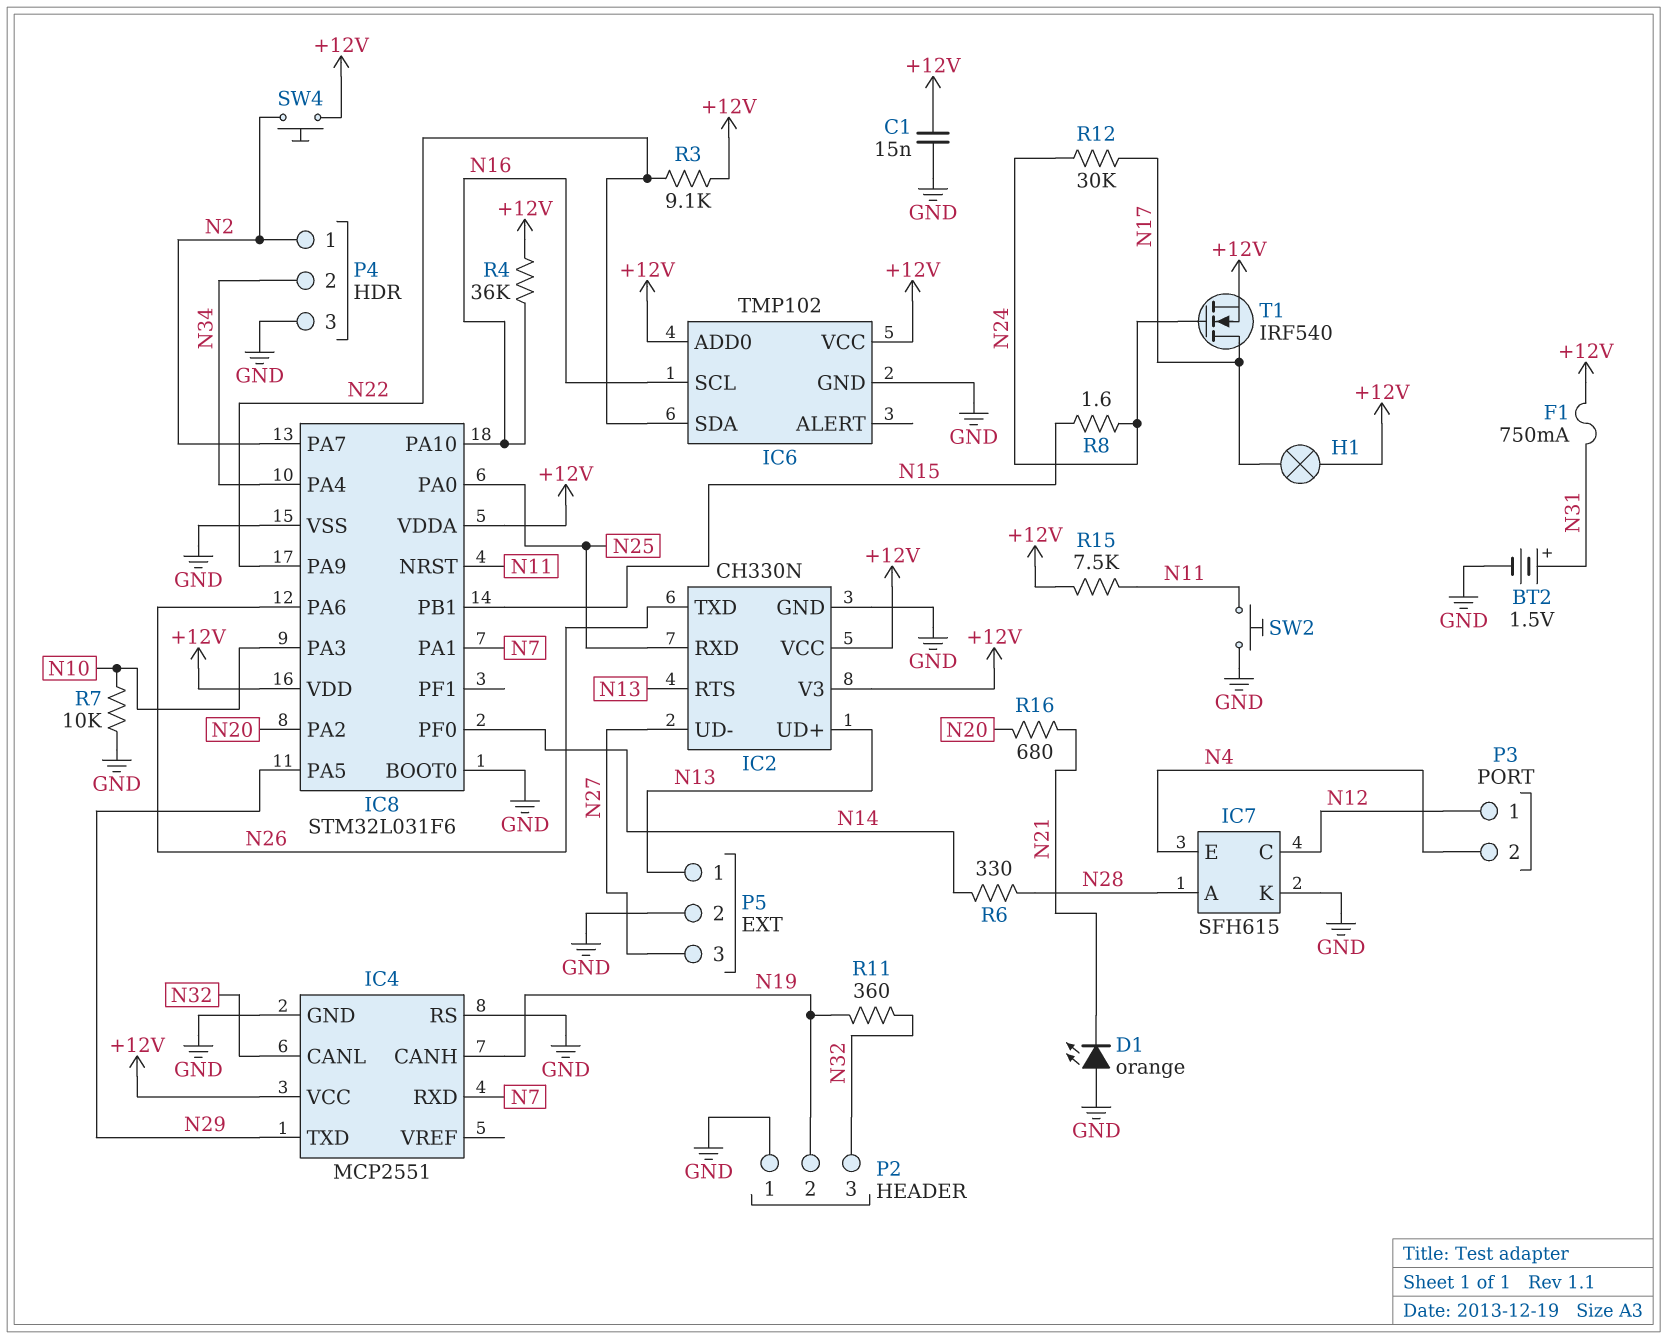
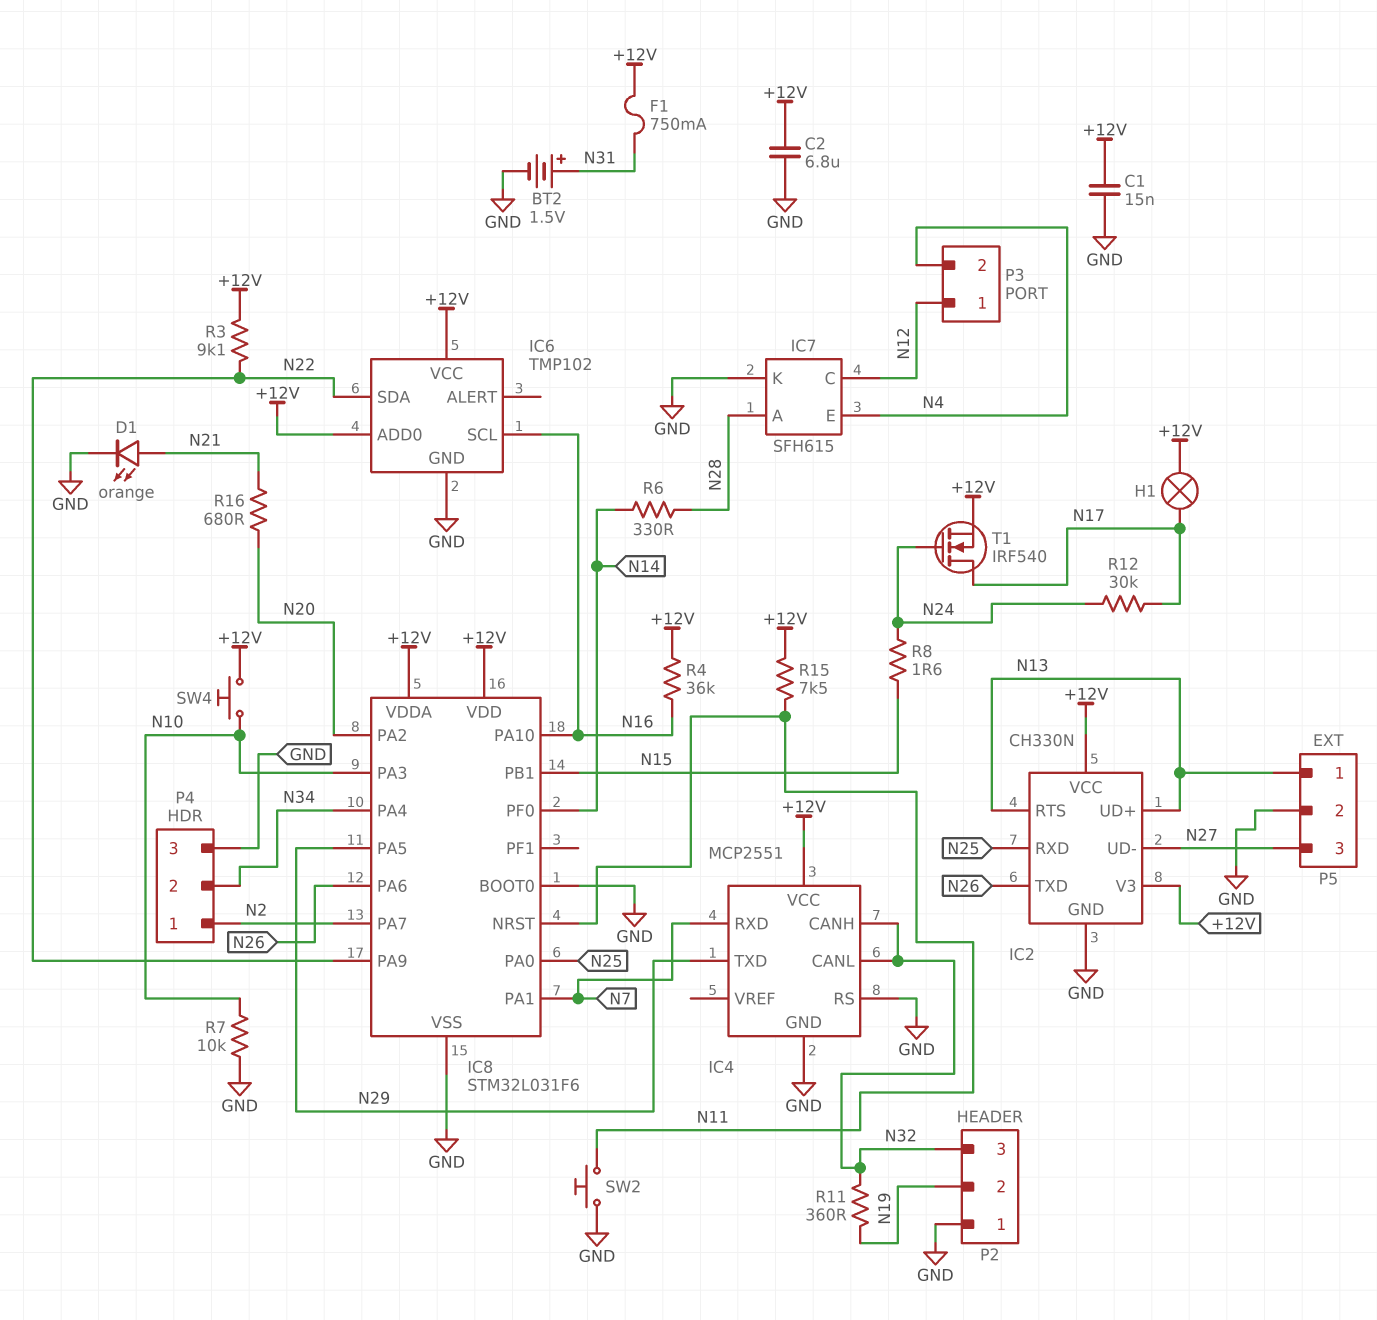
C2: none -> 6.8uF (+12V, GND)
D1: LED orange (A GND, K N21) -> LED orange (A N21, K GND)
IC4 pin CANH: N19 -> N32
SW4: button (+12V, N2) -> button (+12V, N10)

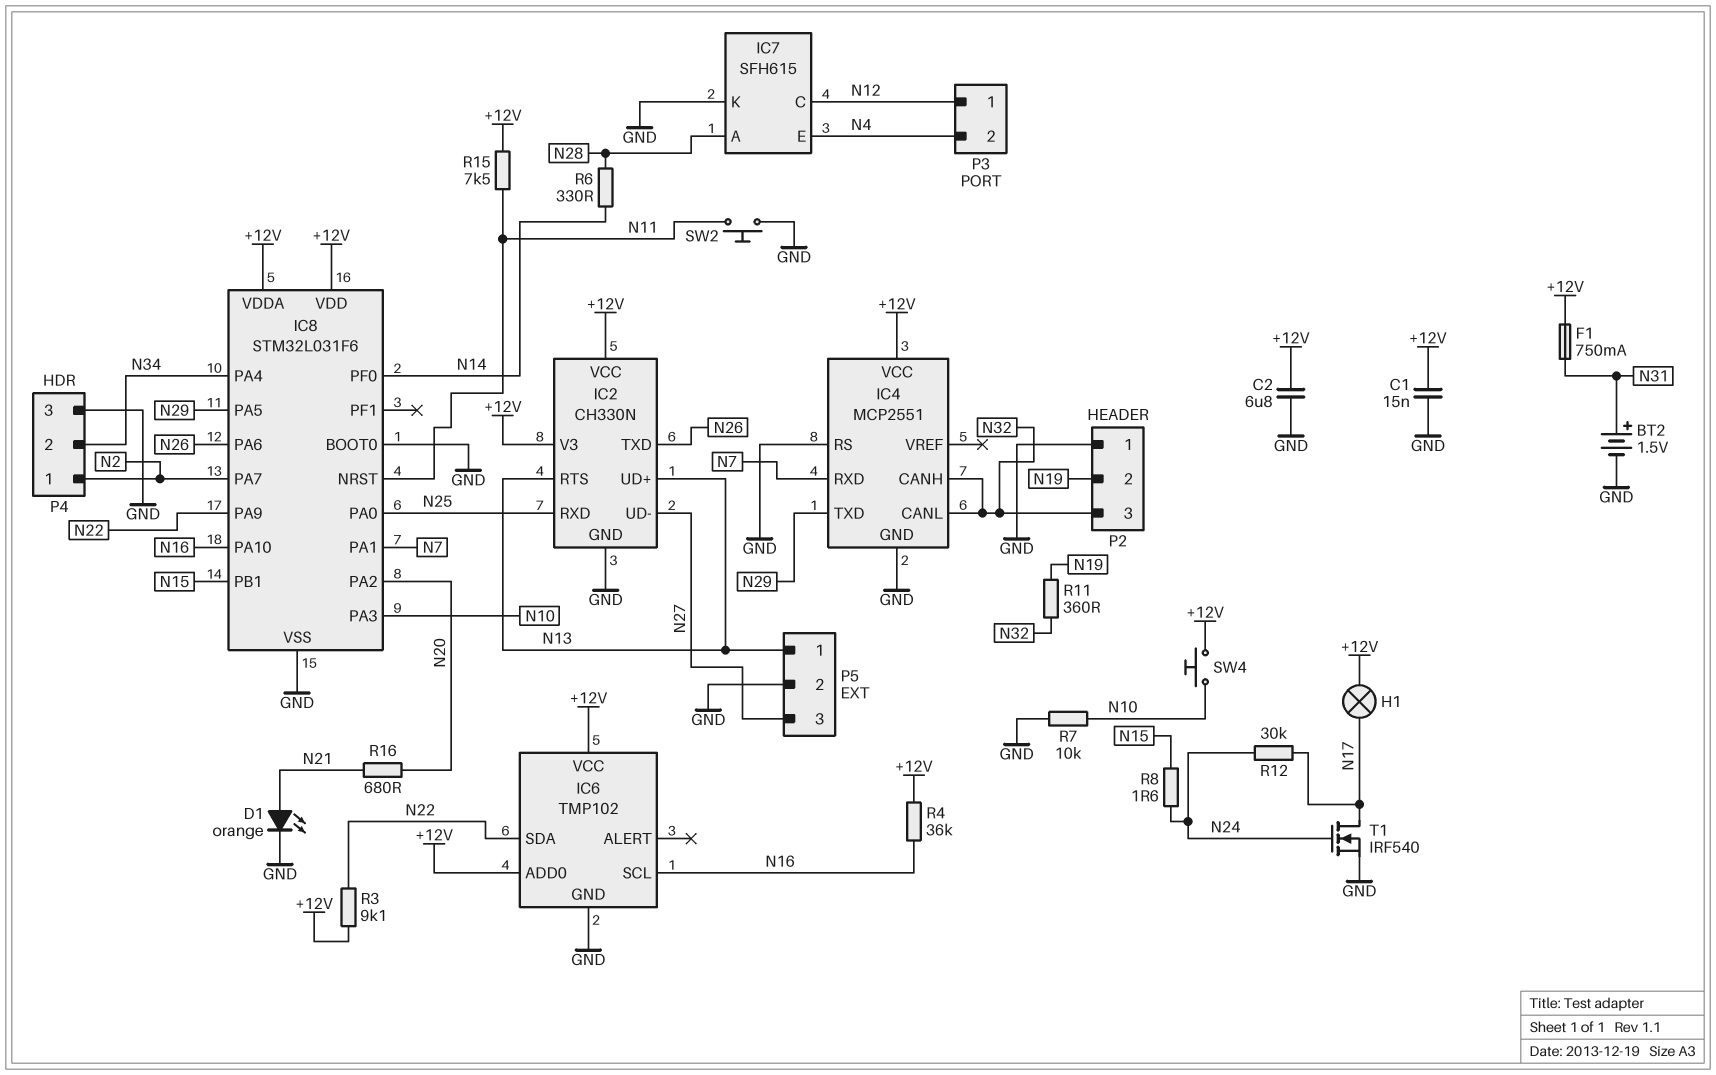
T1: NMOS IRF540 (G N24, D N17, S +12V) -> NMOS IRF540 (G N24, D N17, S GND)

